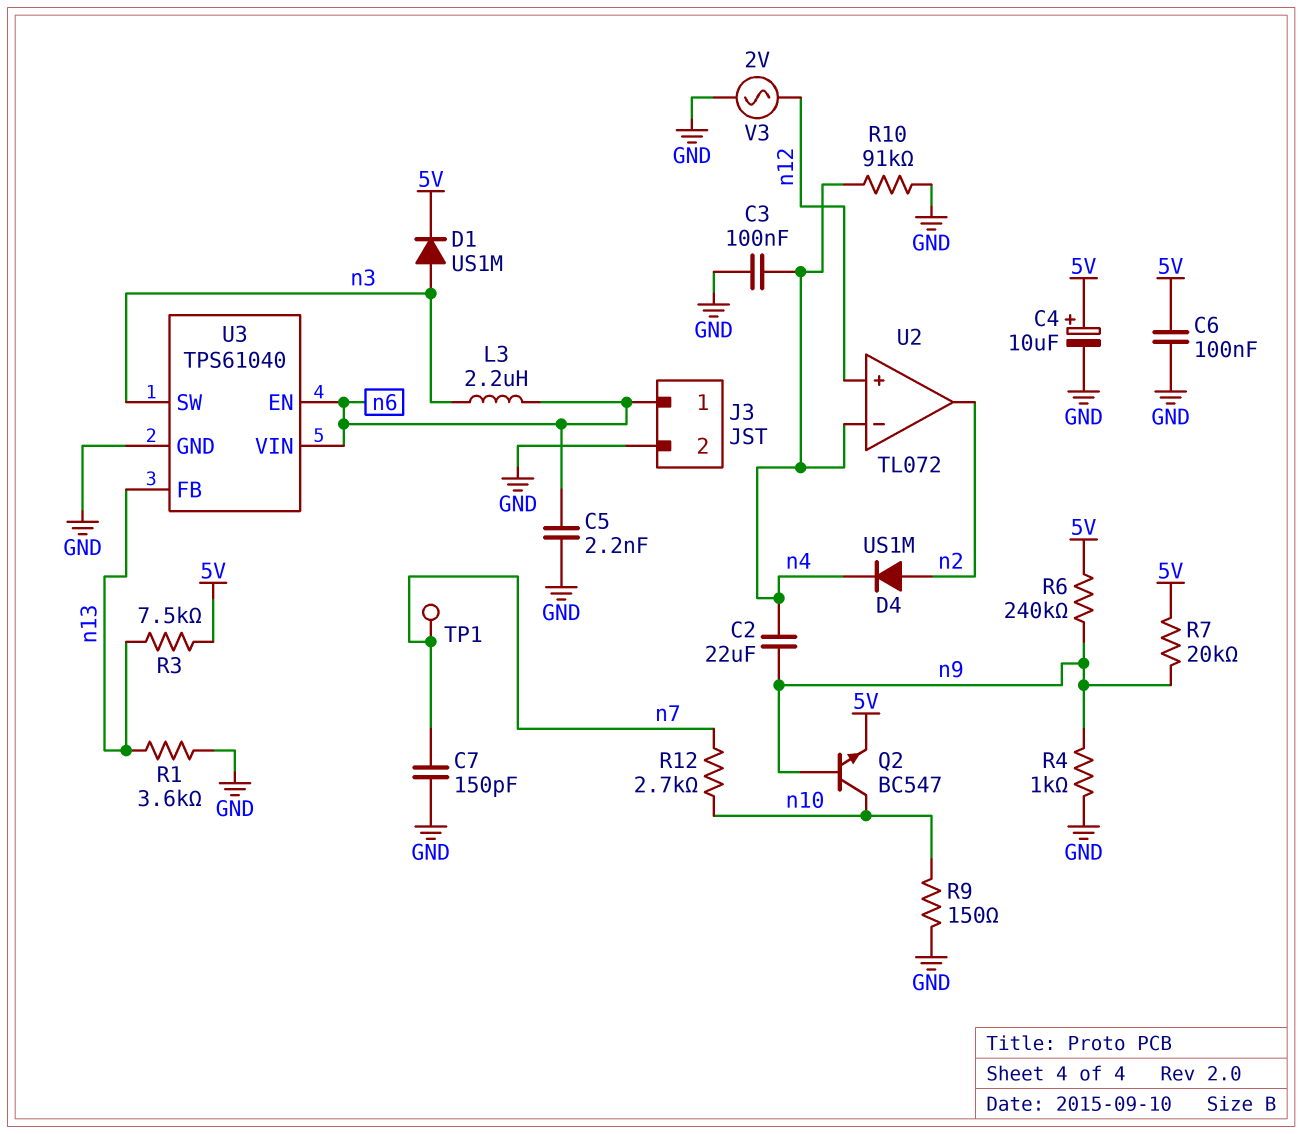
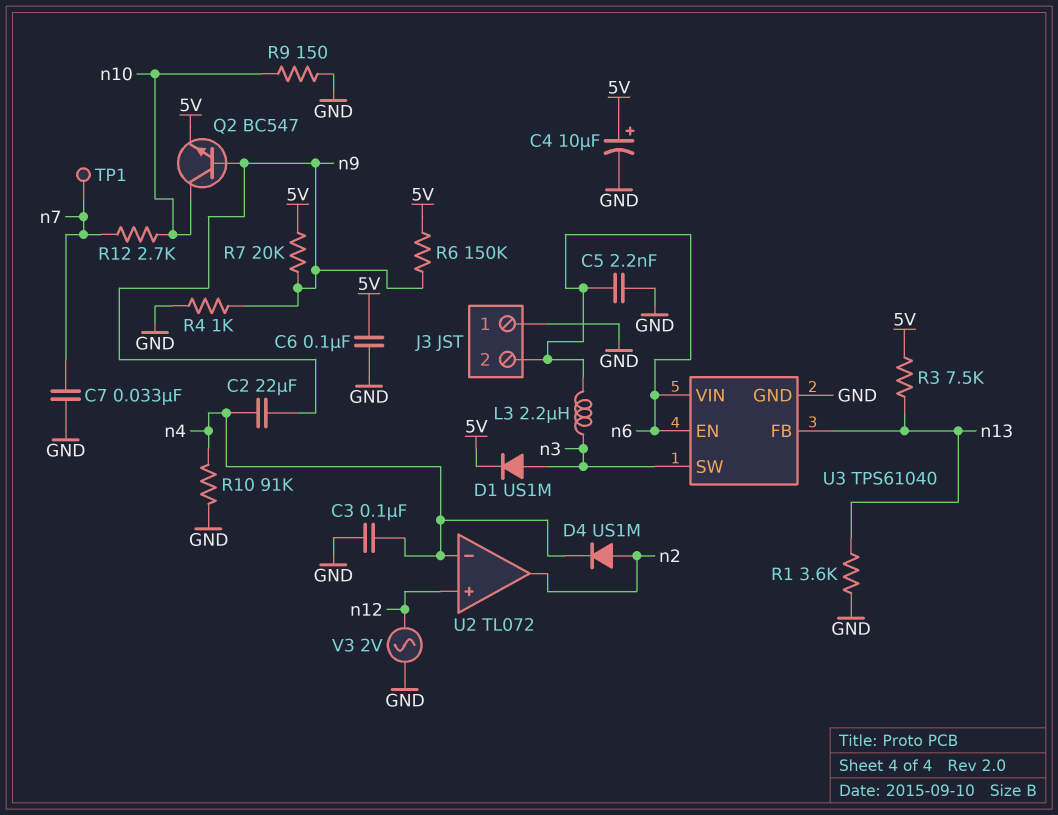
C7: 150pF (GND, n7) -> 33nF (GND, n7)
J3 pin 1: n6 -> GND
J3 pin 2: GND -> n6
R6: 240k (5V, n9) -> 150k (5V, n9)

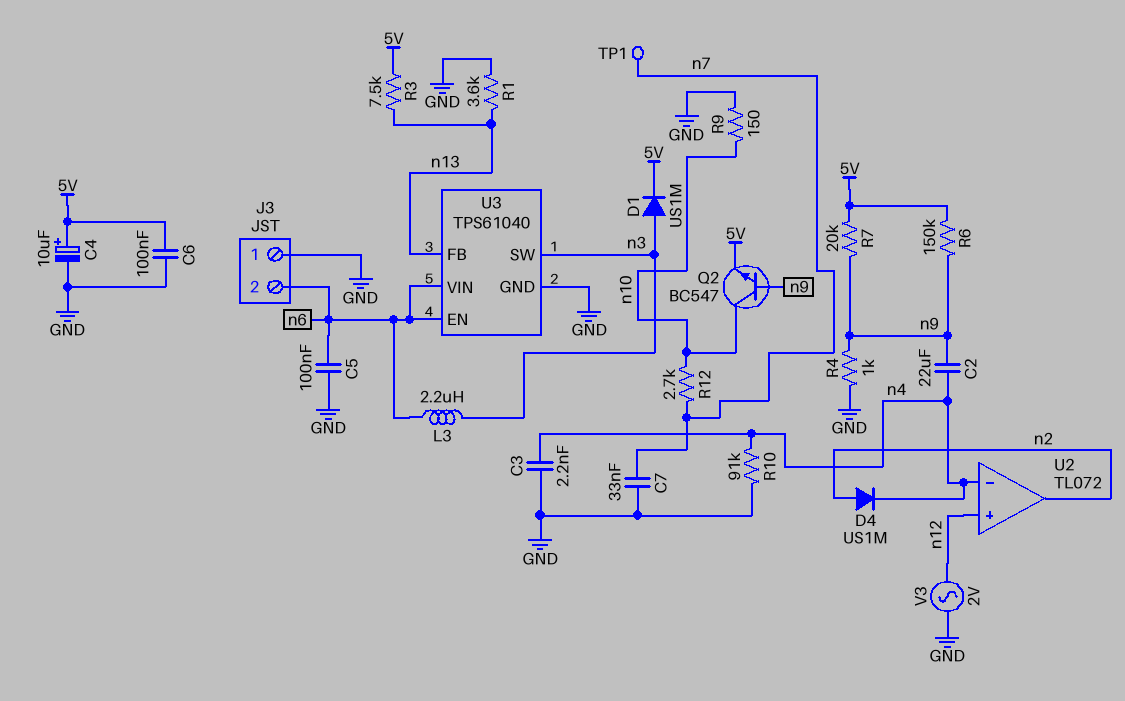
C3: 100nF (GND, n4) -> 2.2nF (GND, n4)
C5: 2.2nF (GND, n6) -> 100nF (GND, n6)

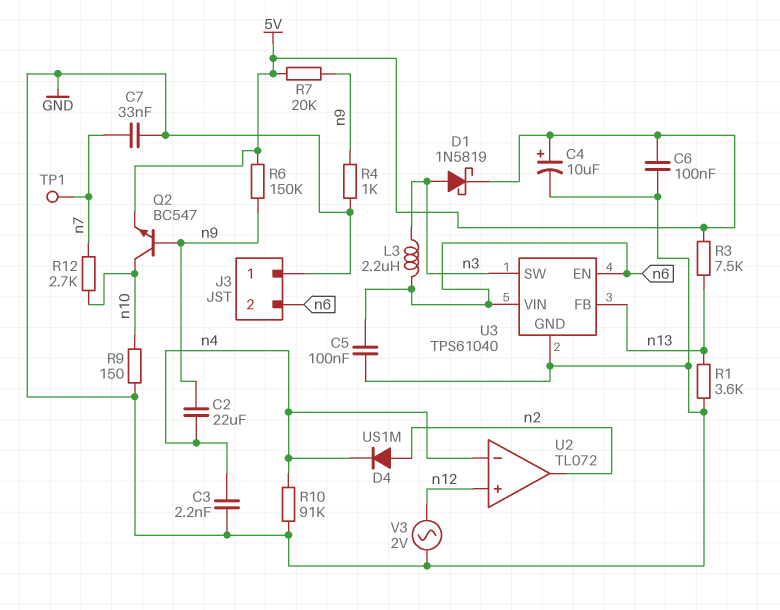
D1: diode US1M (A n3, K 5V) -> schottky 1N5819 (A n3, K 5V)

